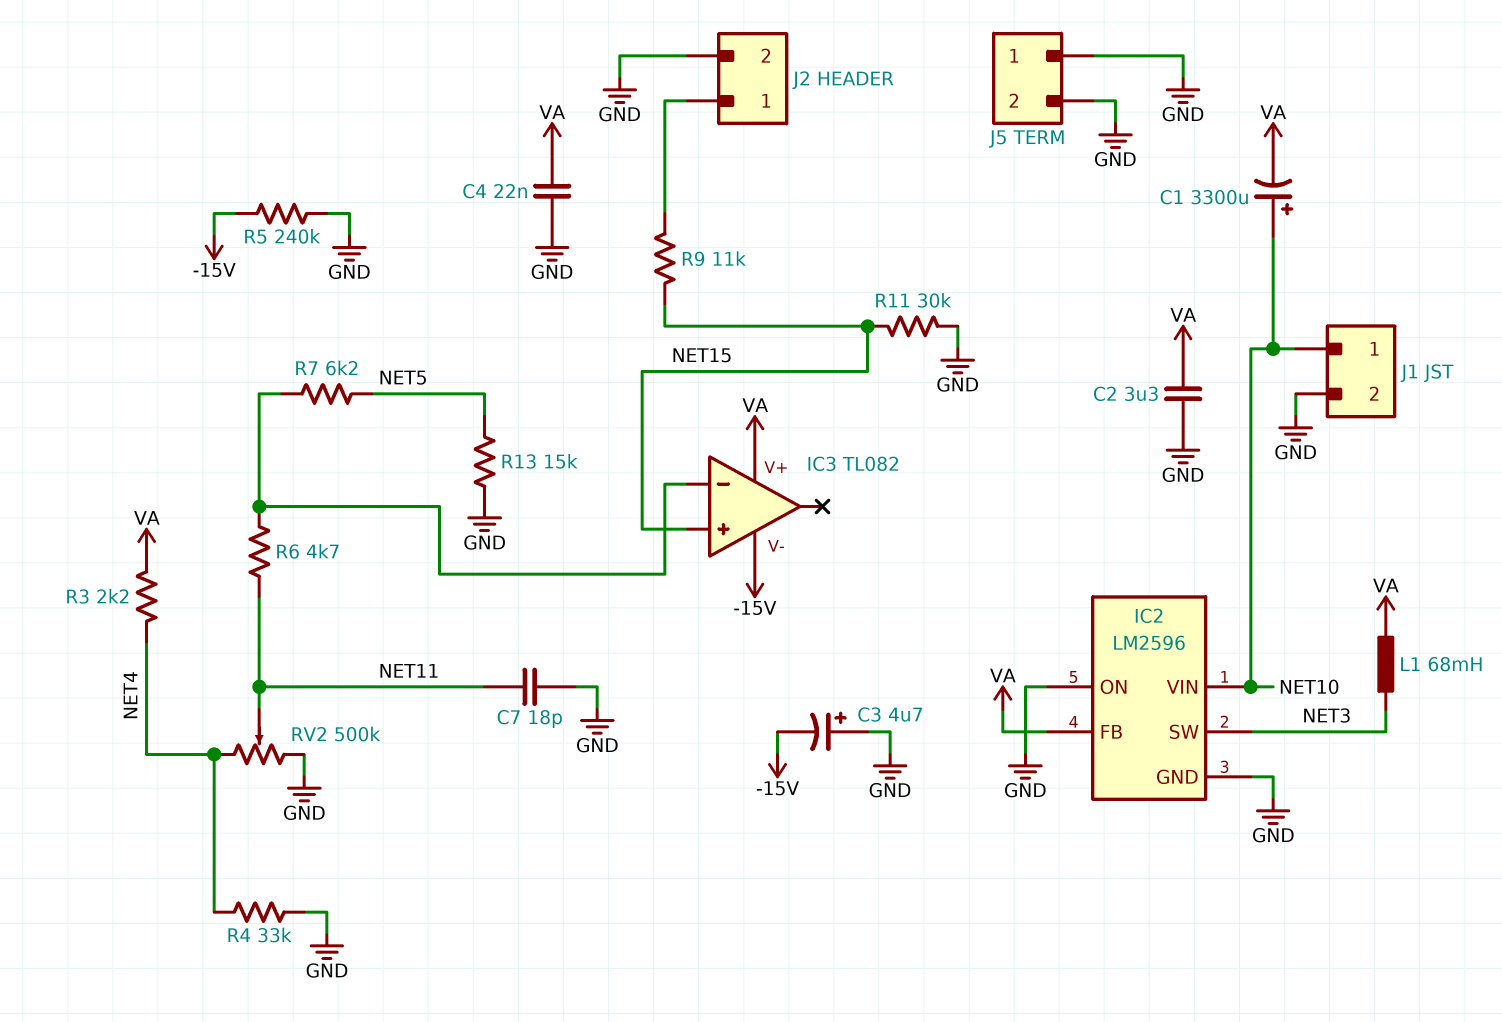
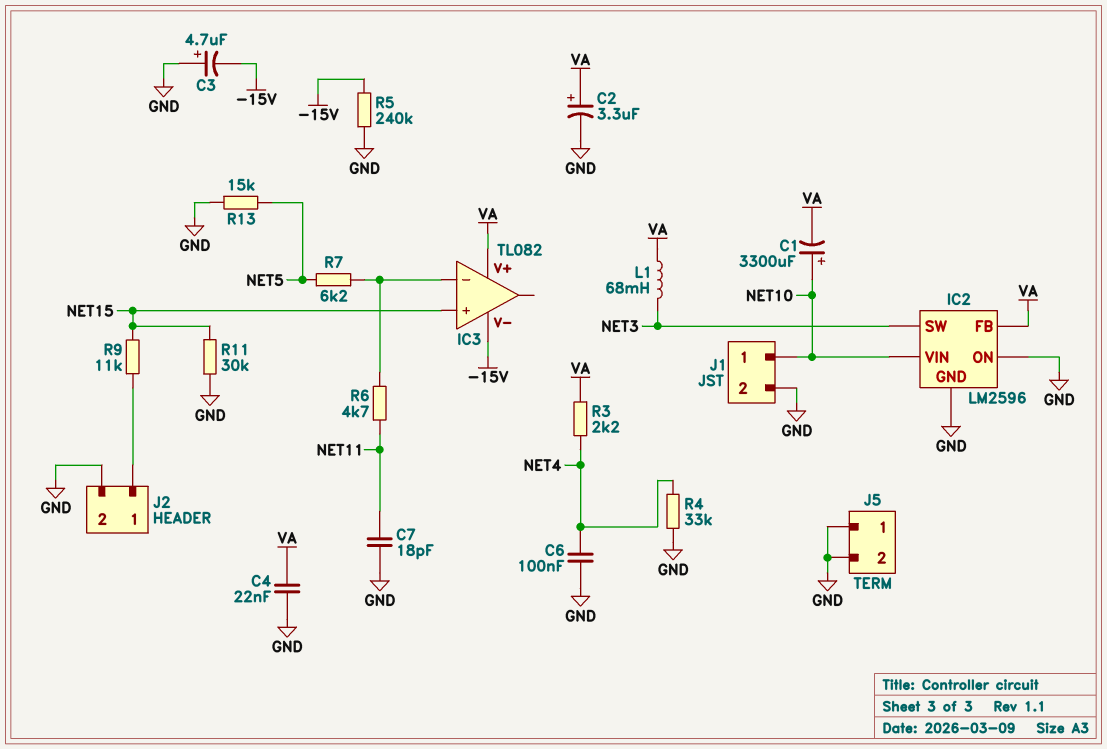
C2: 3.3uF (GND, VA) -> 3.3uF (plus VA, minus GND)
C6: none -> 100nF (GND, NET4)
RV2: 500k (GND, NET4, wiper NET11) -> none

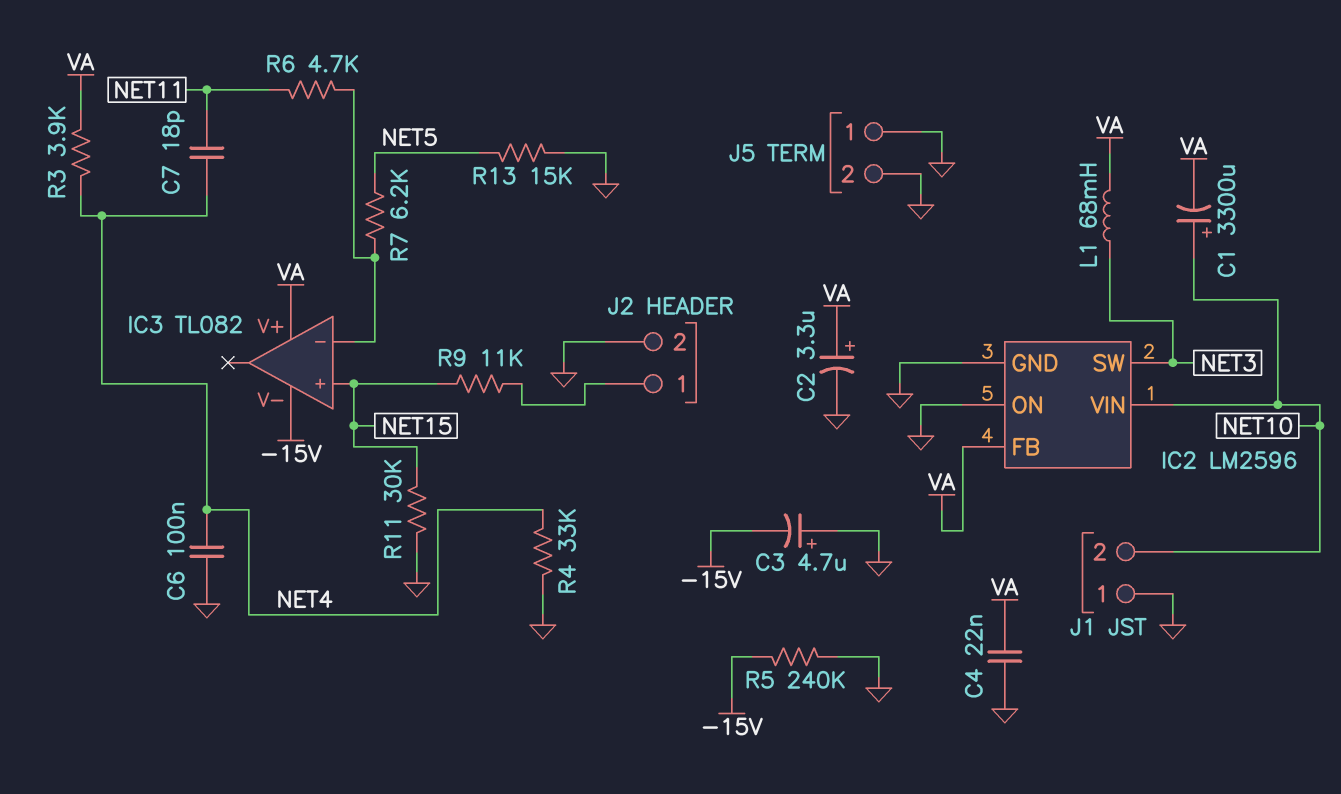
C7: 18pF (GND, NET11) -> 18pF (NET4, NET11)
J1 pin 1: NET10 -> GND
J1 pin 2: GND -> NET10
R3: 2.2k (NET4, VA) -> 3.9k (NET4, VA)

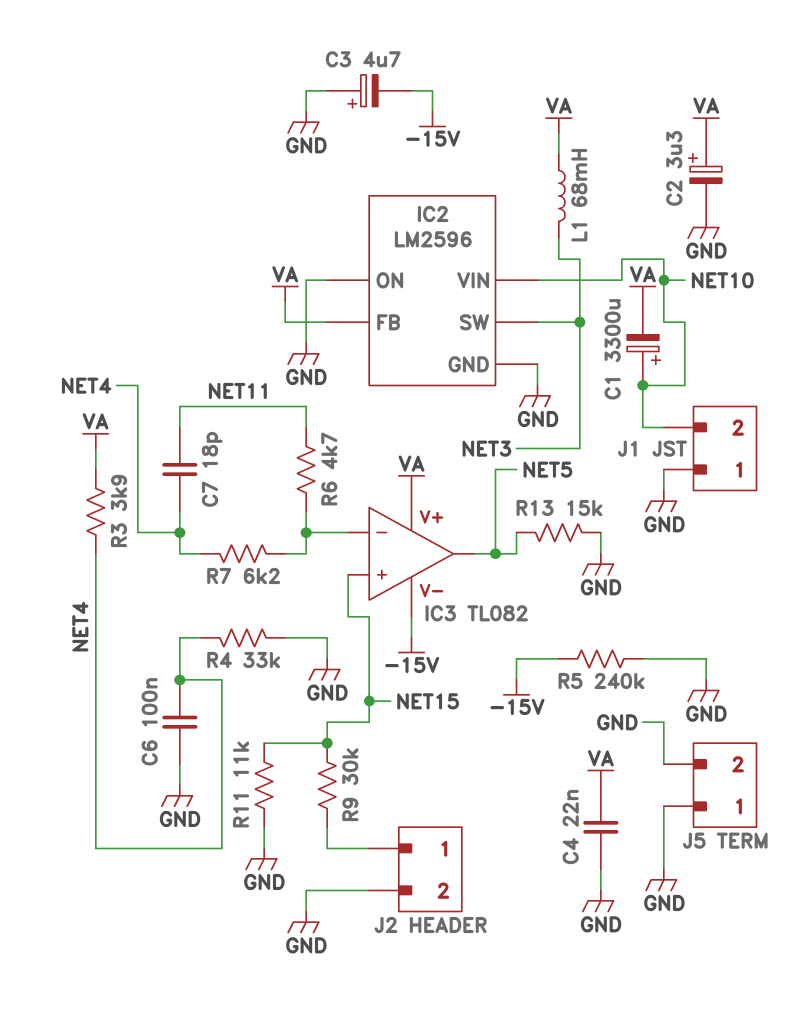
IC3 pin out: none -> NET5
R7: 6.2k (IC3/in-, NET5) -> 6.2k (IC3/in-, NET4)
R9: 11k (J2/1, NET15) -> 30k (J2/1, NET15)
R11: 30k (GND, NET15) -> 11k (GND, NET15)

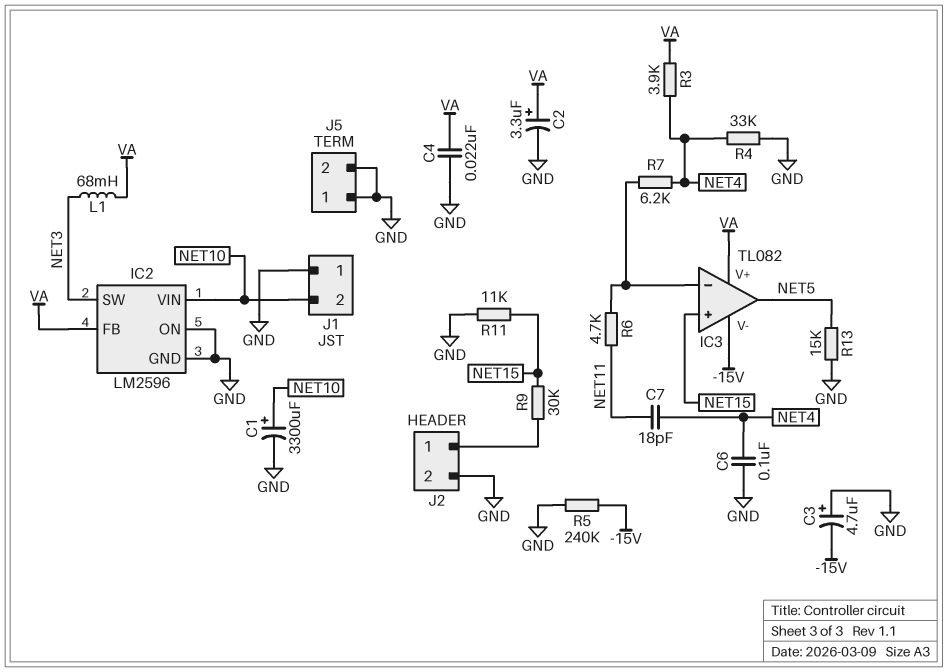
C1: 3300uF (plus NET10, minus VA) -> 3300uF (plus NET10, minus GND)

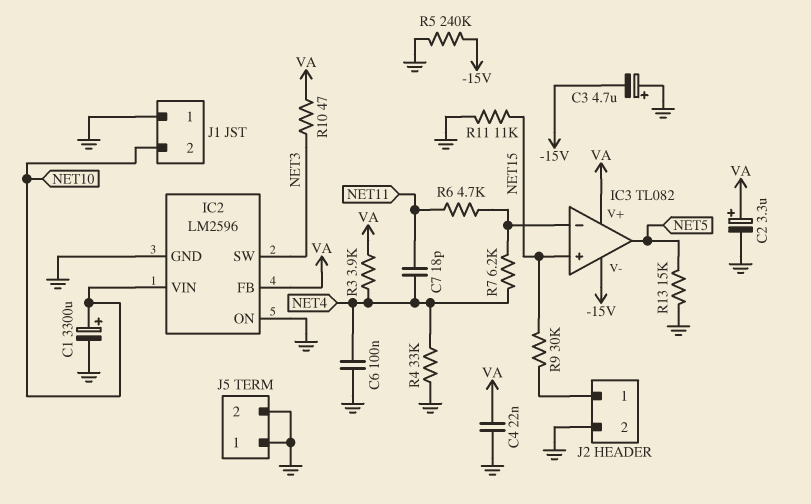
L1: 68mH (NET3, VA) -> none
R10: none -> 47 (NET3, VA)

